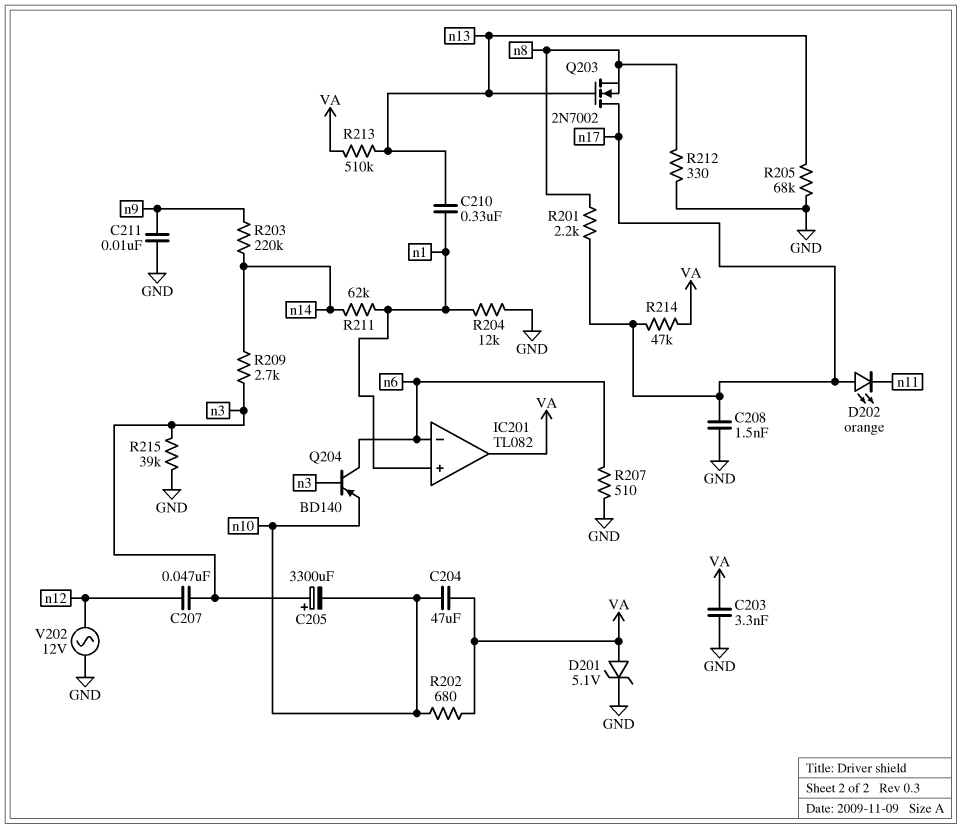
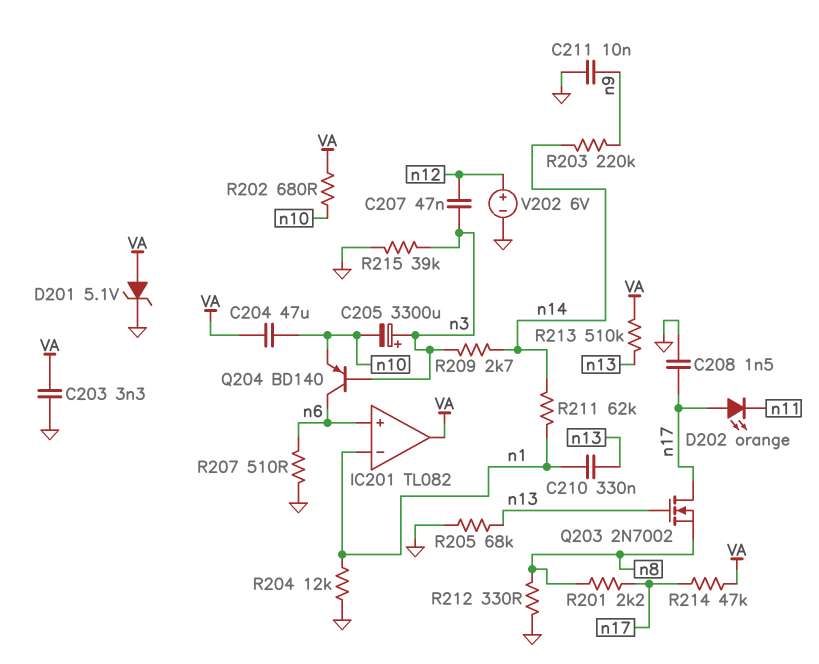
IC201 pin in+: n1 -> n6
IC201 pin in-: n6 -> n1
V202: AC 12V (GND, n12) -> 6V (plus n12, minus GND)

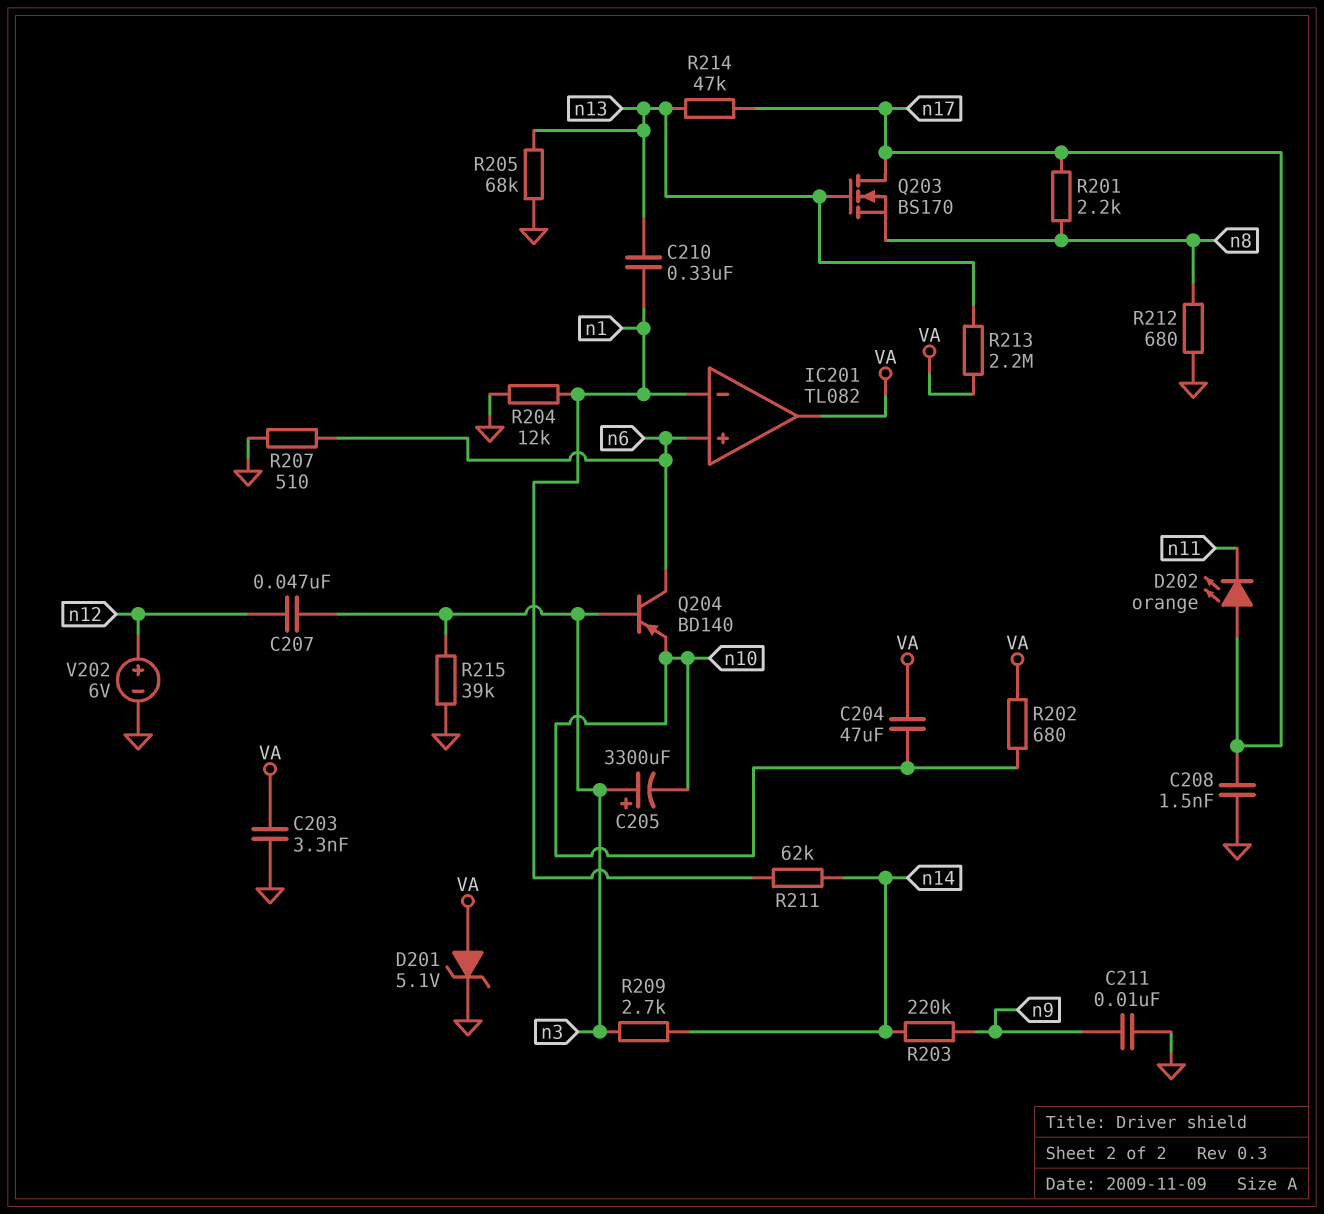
Q203: NMOS 2N7002 (G n13, D n17, S n8) -> NMOS BS170 (G n13, D n17, S n8)
R212: 330 (GND, n8) -> 680 (GND, n8)
R213: 510k (VA, n13) -> 2.2M (VA, n13)
R214: 47k (VA, n17) -> 47k (n13, n17)

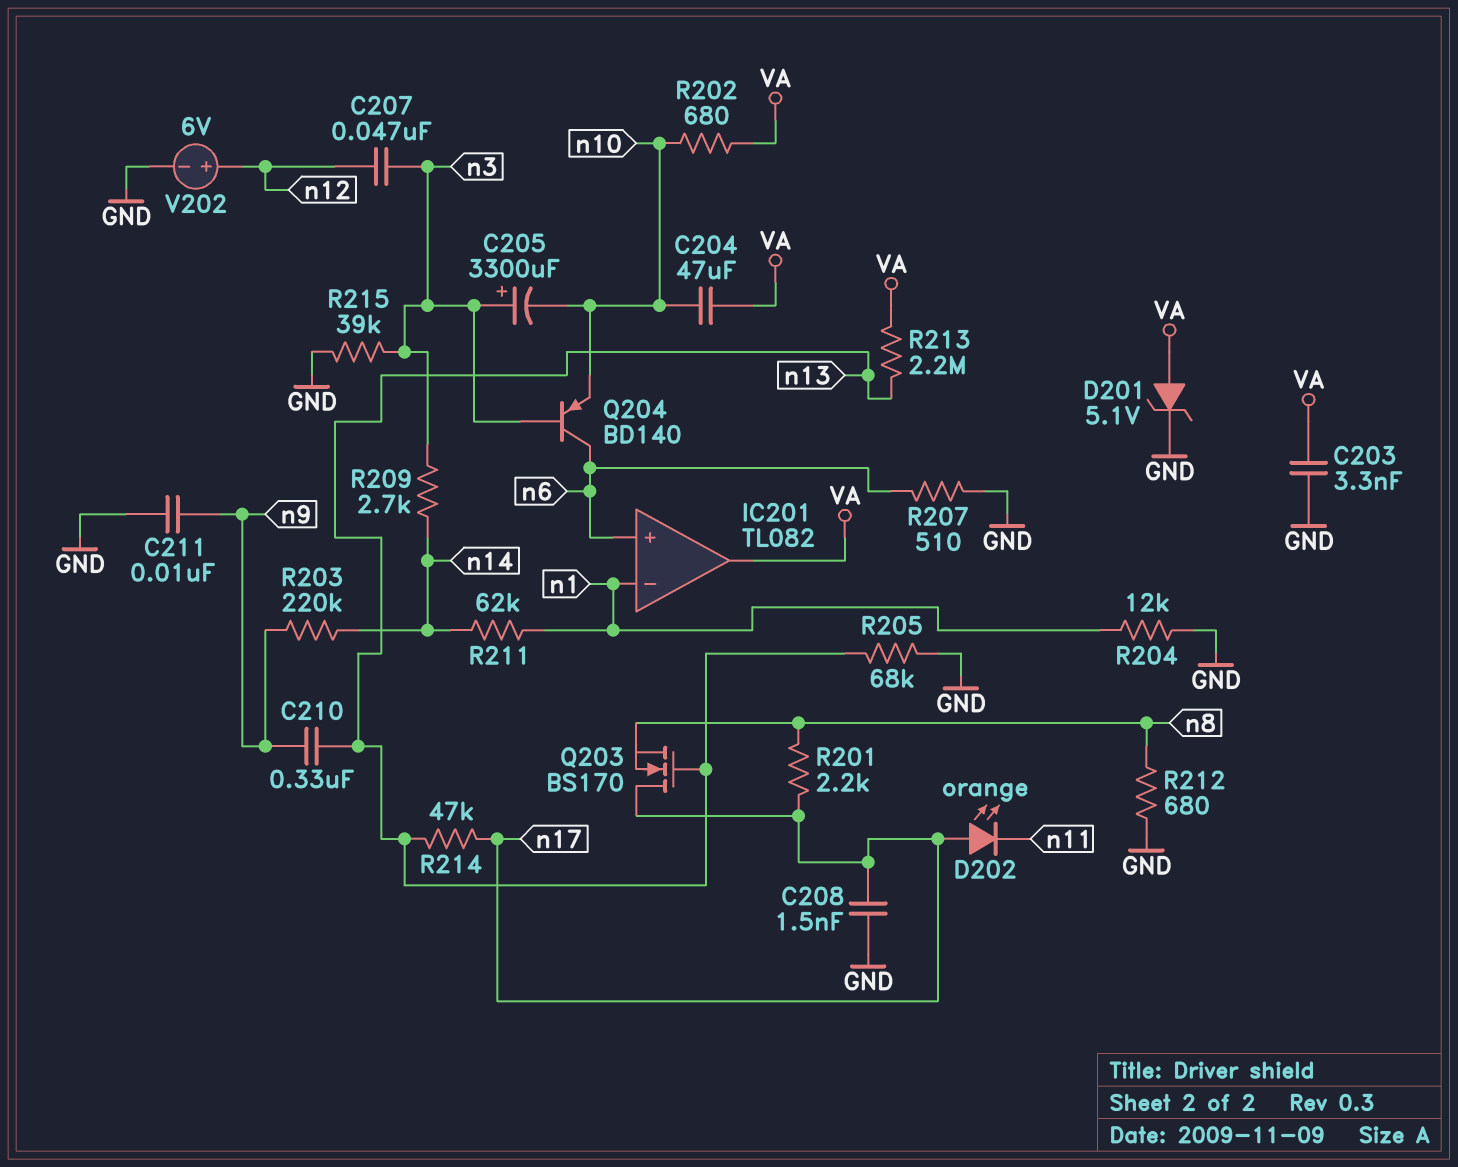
C210: 330nF (n1, n13) -> 330nF (n9, n13)

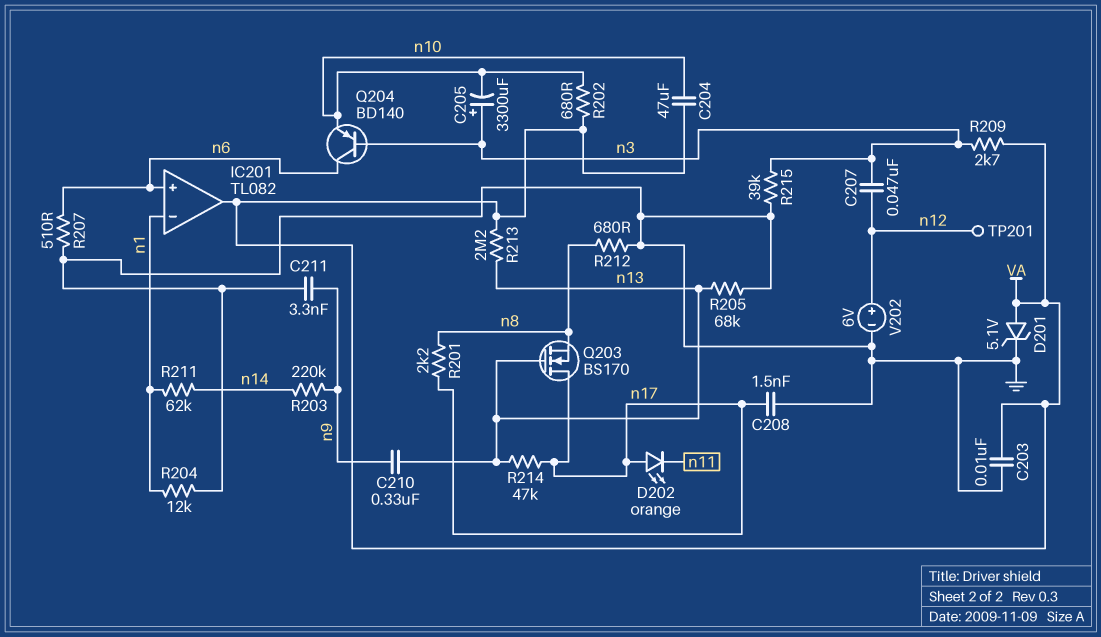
C203: 3.3nF (GND, VA) -> 10nF (GND, VA)
C211: 10nF (GND, n9) -> 3.3nF (GND, n9)
R209: 2.7k (n3, n14) -> 2.7k (VA, n3)
TP201: none -> test point (n12)

